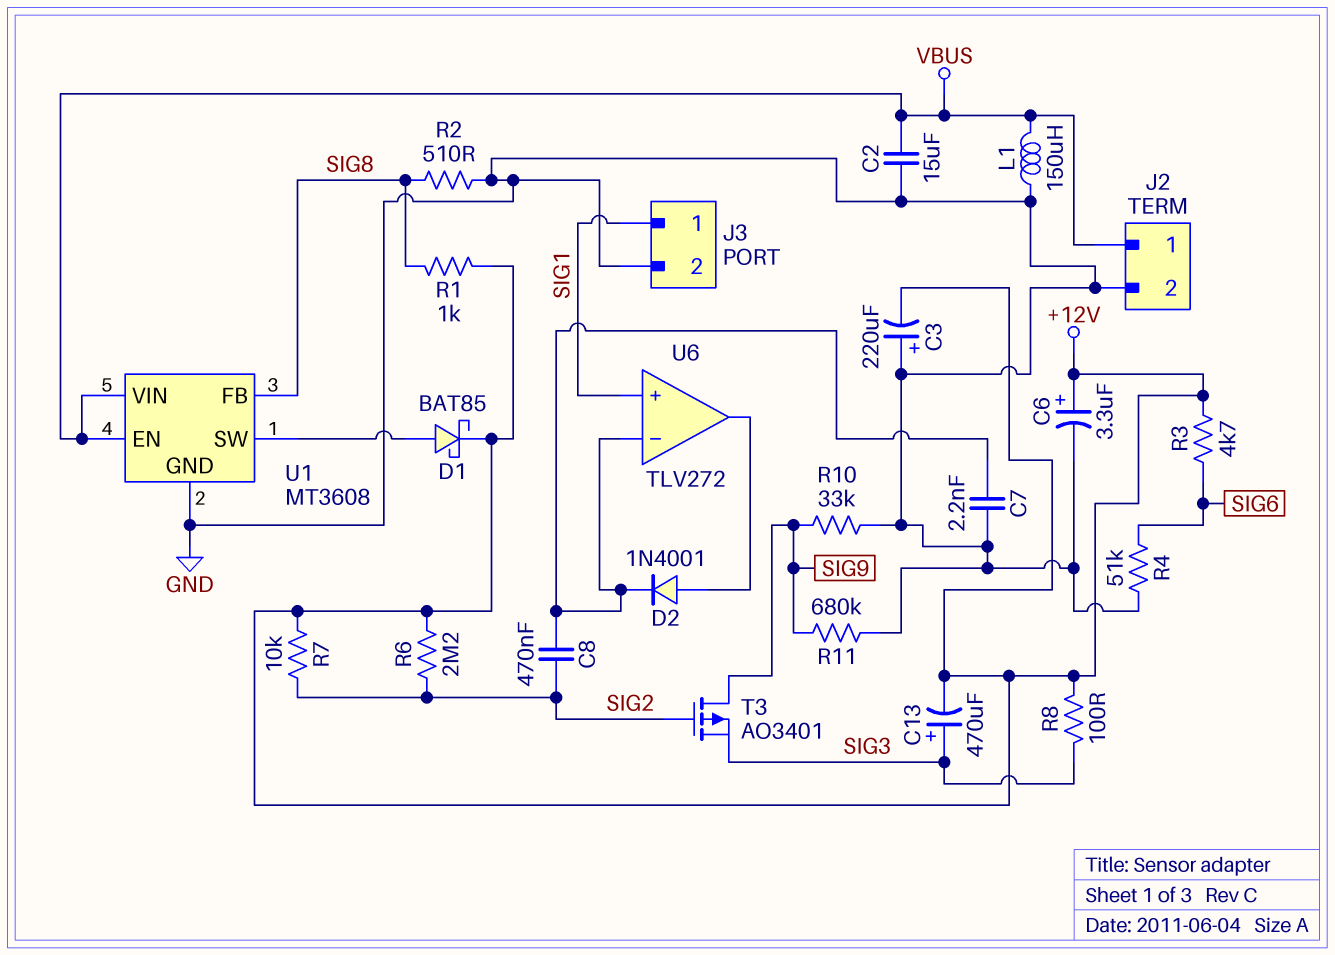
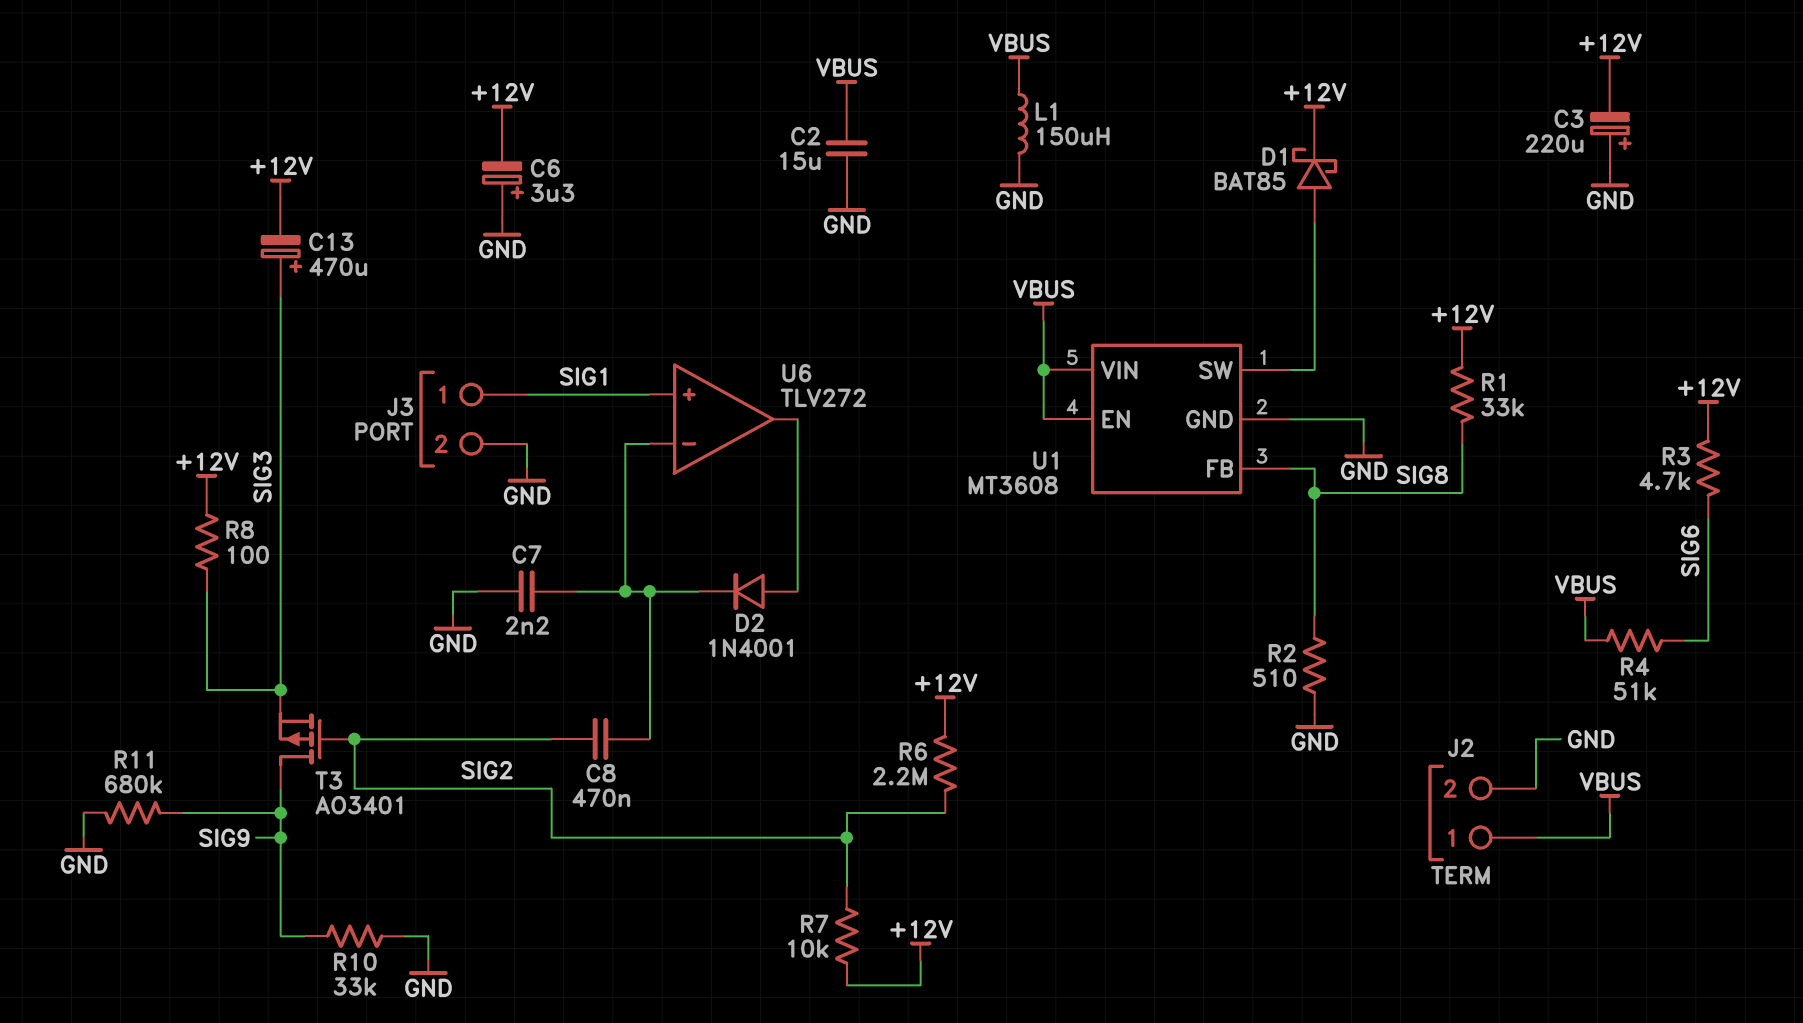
C6: 3.3uF (plus +12V, minus GND) -> 3.3uF (plus GND, minus +12V)
R1: 1k (+12V, SIG8) -> 33k (+12V, SIG8)
R4: 51k (GND, SIG6) -> 51k (SIG6, VBUS)

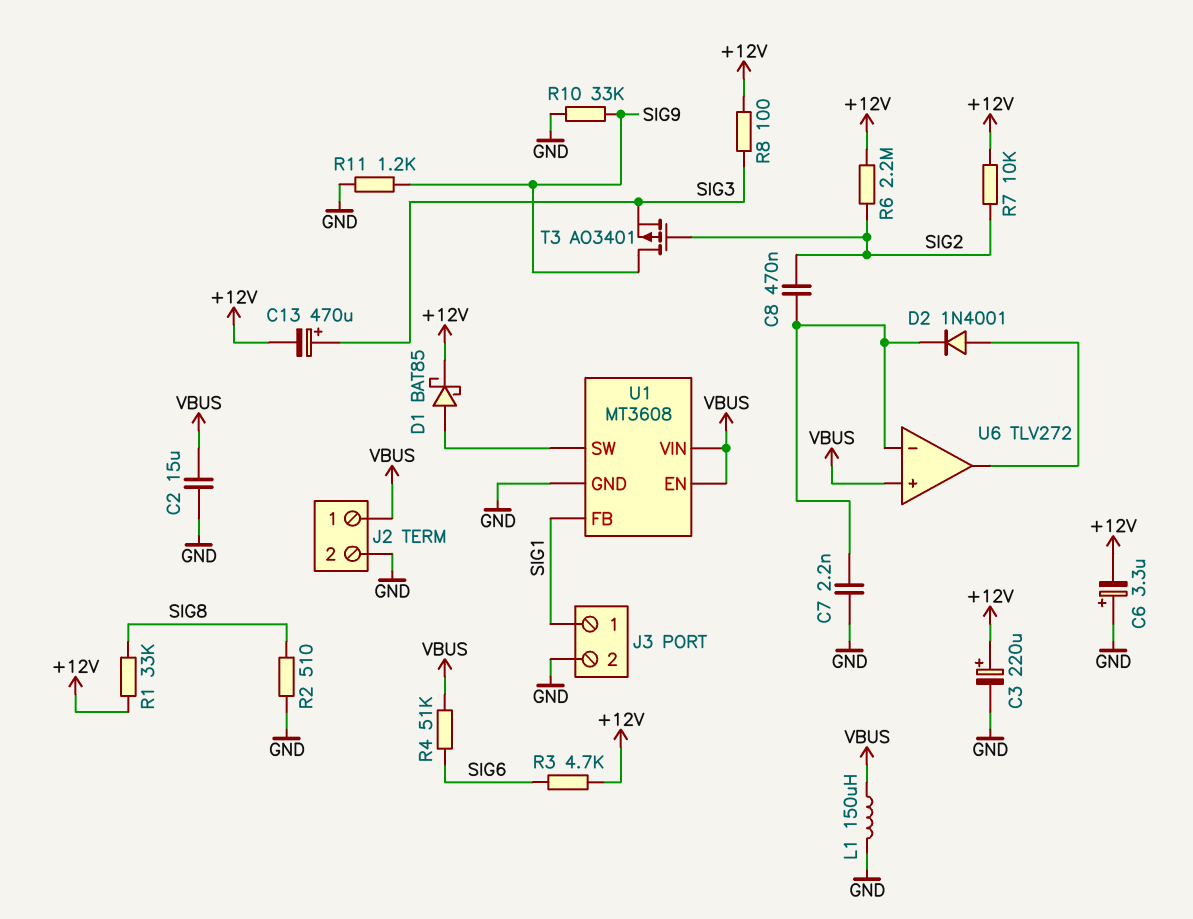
C3: 220uF (plus GND, minus +12V) -> 220uF (plus +12V, minus GND)
R11: 680k (GND, SIG9) -> 1.2k (GND, SIG9)
U1 pin FB: SIG8 -> SIG1
U6 pin in+: SIG1 -> VBUS

